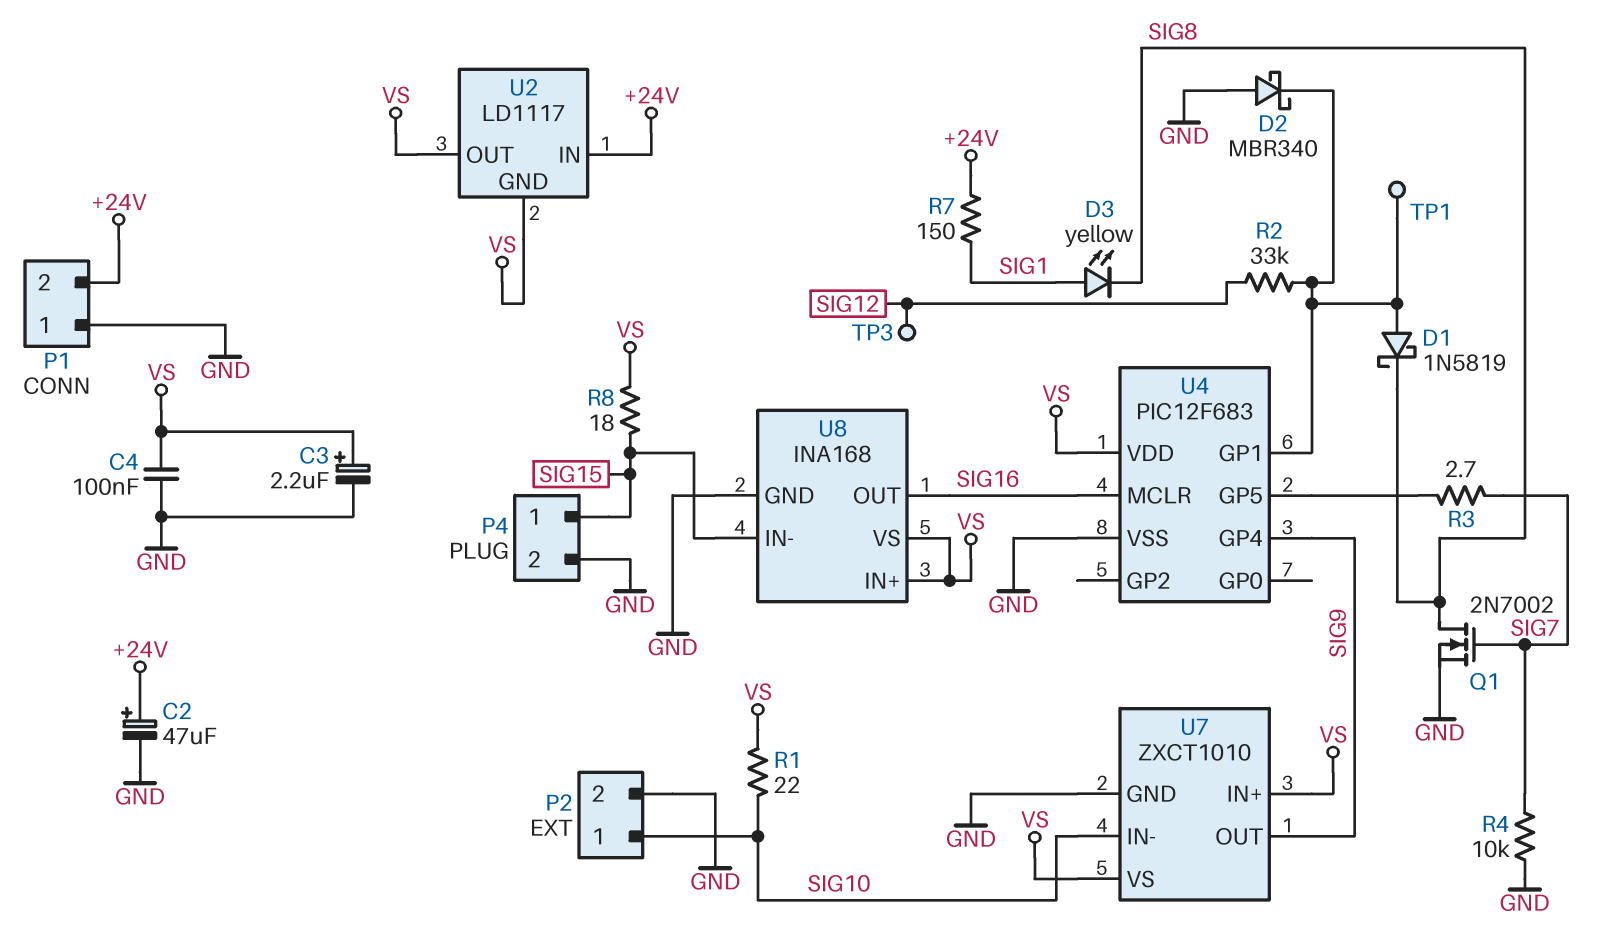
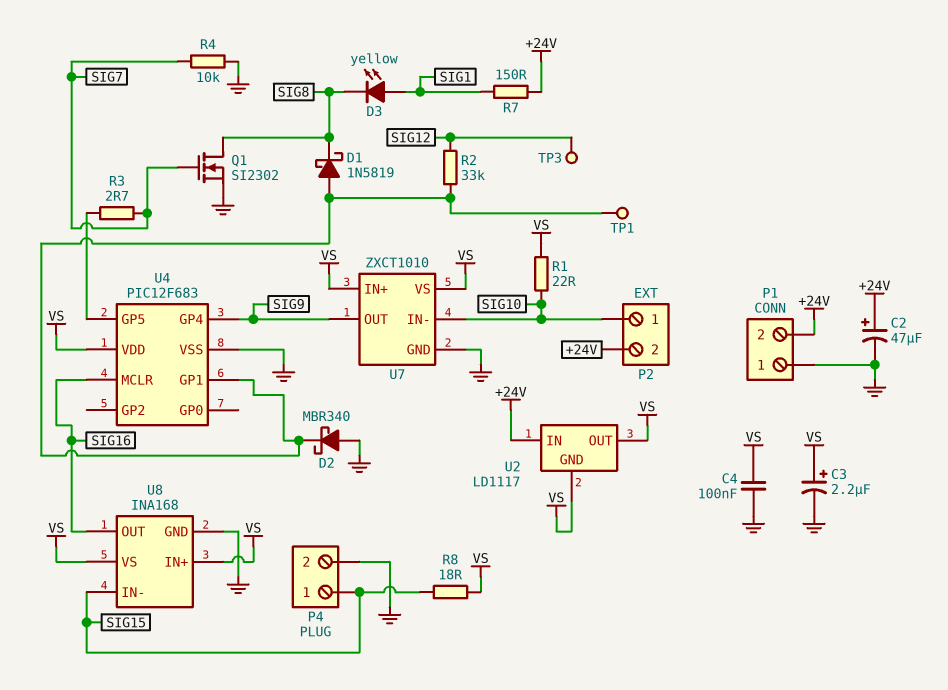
P2 pin 2: GND -> +24V
Q1: NMOS 2N7002 (G SIG7, D SIG8, S GND) -> NMOS SI2302 (G SIG7, D SIG8, S GND)

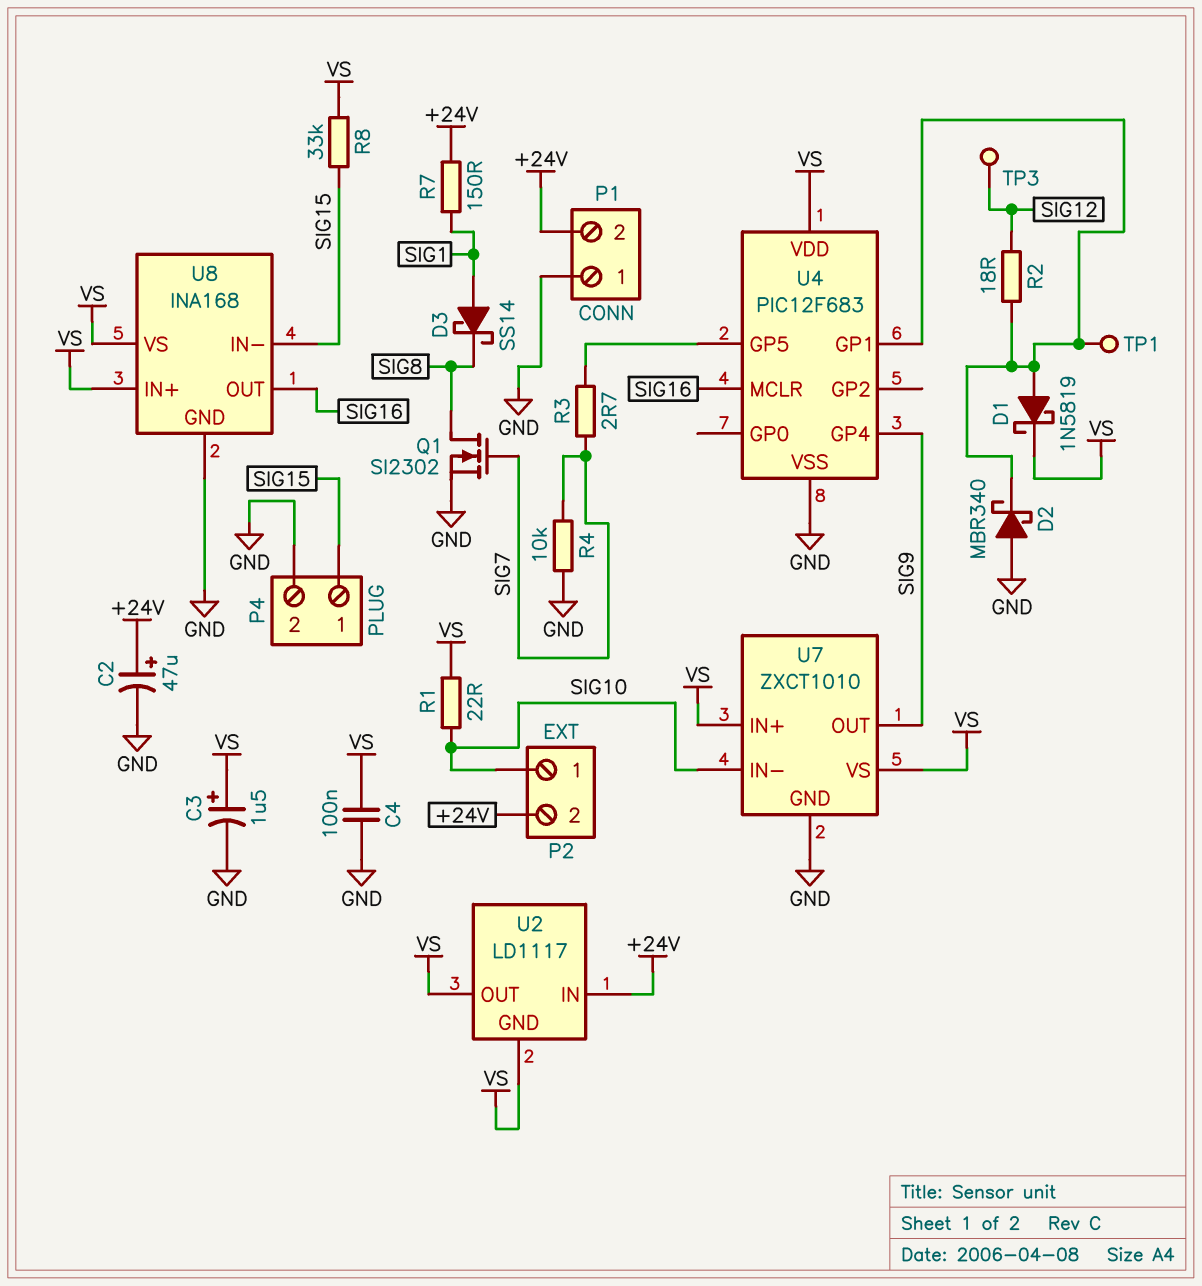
C3: 2.2uF (plus VS, minus GND) -> 1.5uF (plus VS, minus GND)
D1: schottky 1N5819 (A U4/GP1, K SIG8) -> schottky 1N5819 (A U4/GP1, K VS)
D3: LED yellow (A SIG1, K SIG8) -> schottky SS14 (A SIG1, K SIG8)
R2: 33k (SIG12, U4/GP1) -> 18 (SIG12, U4/GP1)
R8: 18 (SIG15, VS) -> 33k (SIG15, VS)

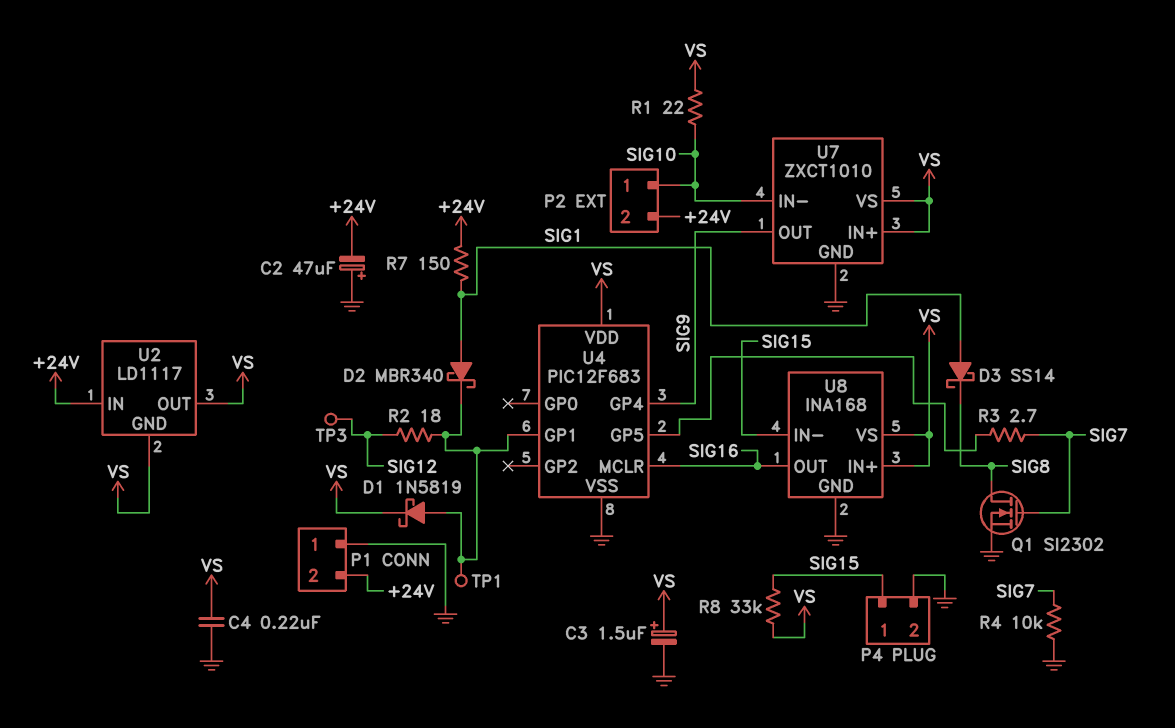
C2: 47uF (plus +24V, minus GND) -> 47uF (plus GND, minus +24V)
C4: 100nF (GND, VS) -> 220nF (GND, VS)
D2: schottky MBR340 (A GND, K U4/GP1) -> schottky MBR340 (A SIG1, K U4/GP1)

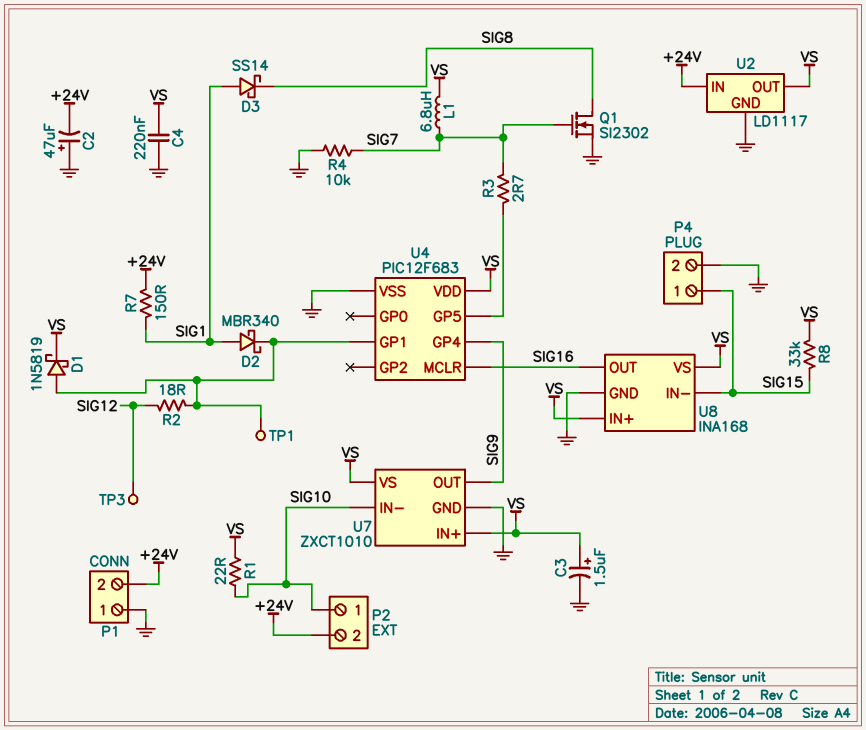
L1: none -> 6.8uH (SIG7, VS)
U2 pin GND: VS -> GND

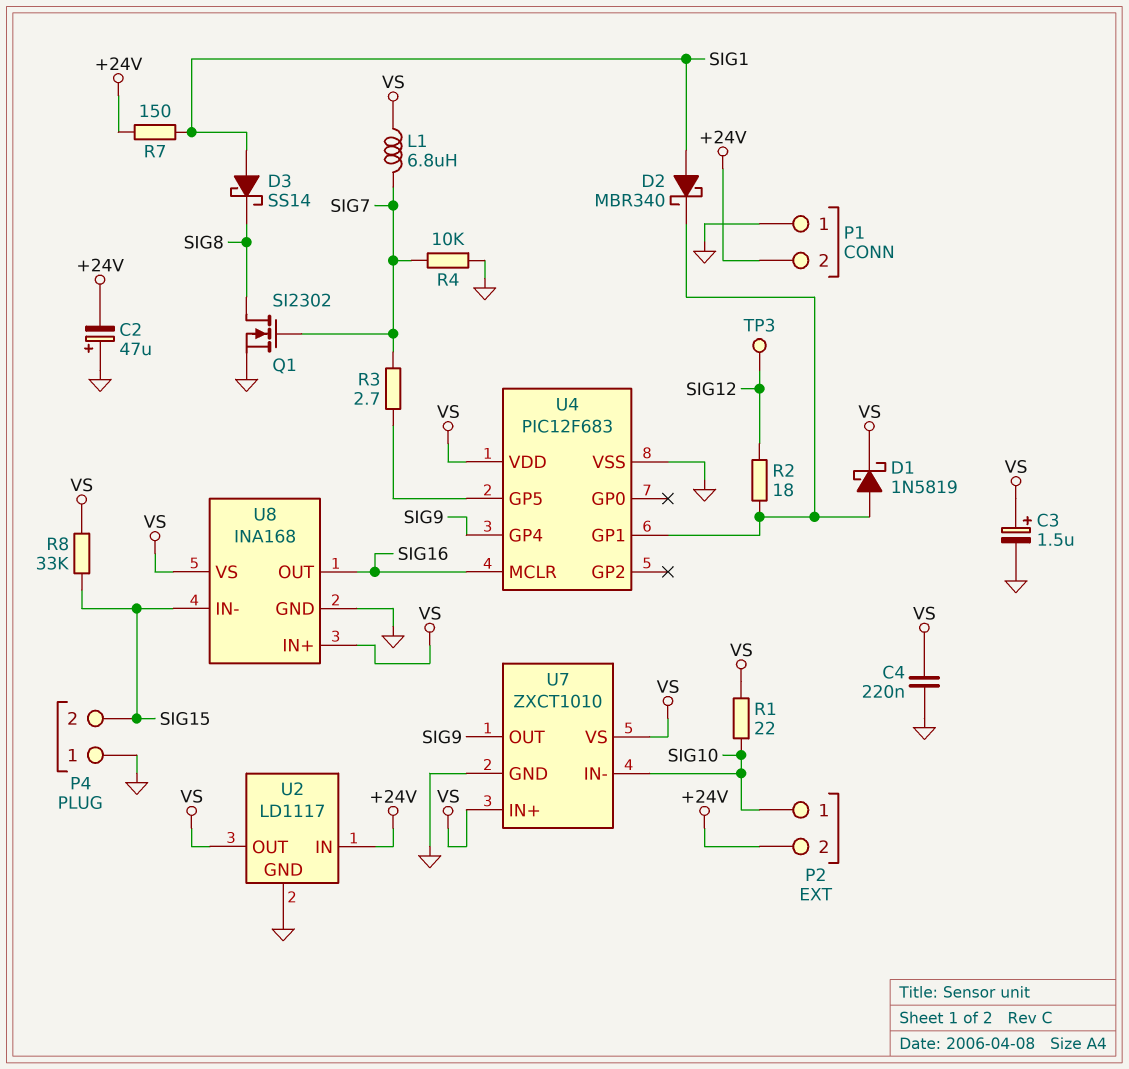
P4 pin 1: SIG15 -> GND
P4 pin 2: GND -> SIG15
TP1: test point (U4/GP1) -> none

